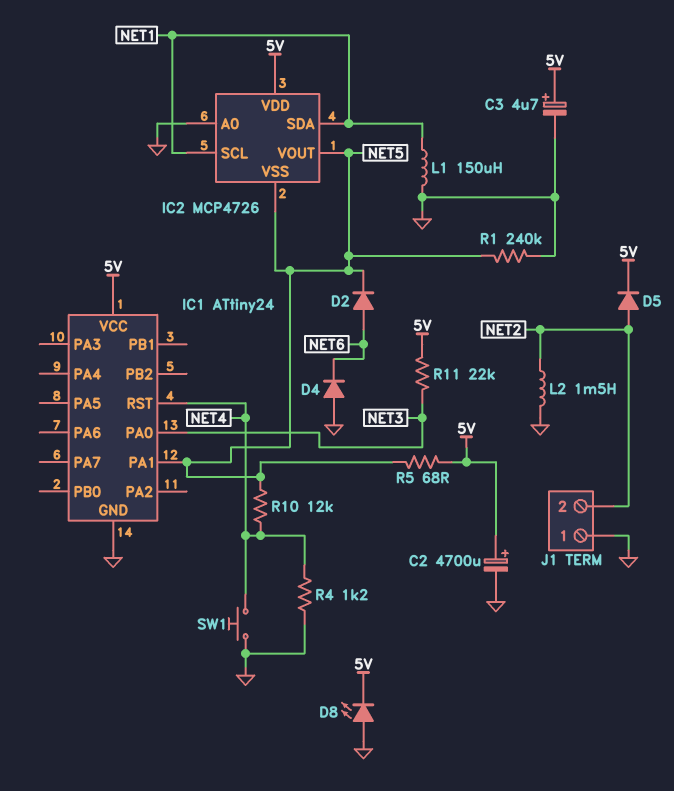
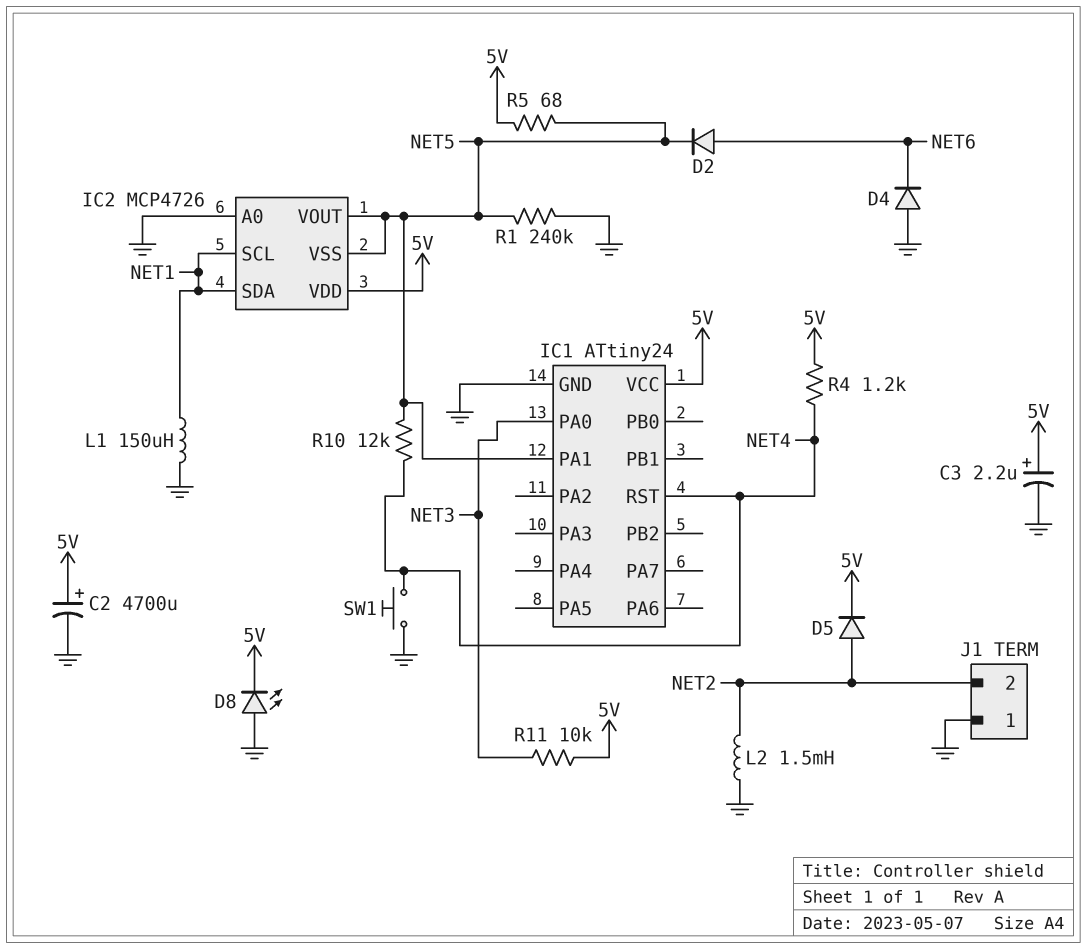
C3: 4.7uF (plus 5V, minus GND) -> 2.2uF (plus 5V, minus GND)
R4: 1.2k (GND, NET4) -> 1.2k (5V, NET4)
R11: 22k (5V, NET3) -> 10k (5V, NET3)

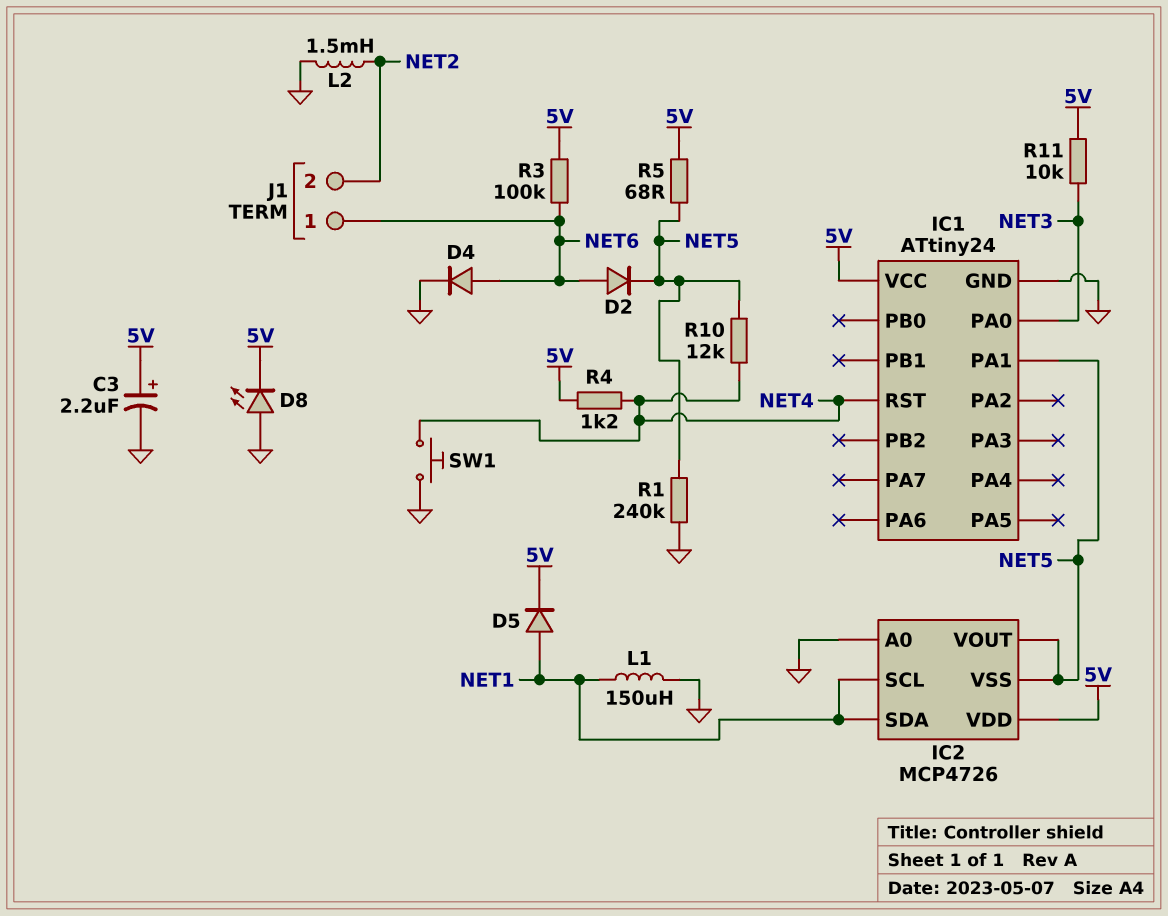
C2: 4700uF (plus 5V, minus GND) -> none
D4: diode (A GND, K NET6) -> diode (A NET6, K GND)
D5: diode (A NET2, K 5V) -> diode (A NET1, K 5V)
J1 pin 1: GND -> NET6
R3: none -> 100k (5V, NET6)

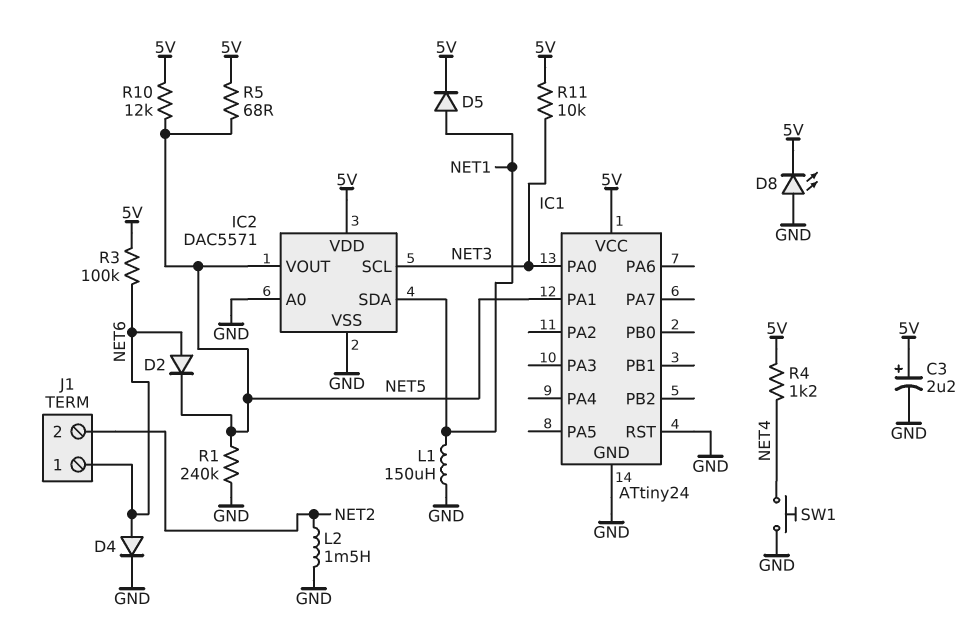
IC1 pin RST: NET4 -> GND
IC2: MCP4726 -> DAC5571
IC2 pin SCL: NET1 -> NET3
IC2 pin VSS: NET5 -> GND
R10: 12k (NET4, NET5) -> 12k (5V, NET5)

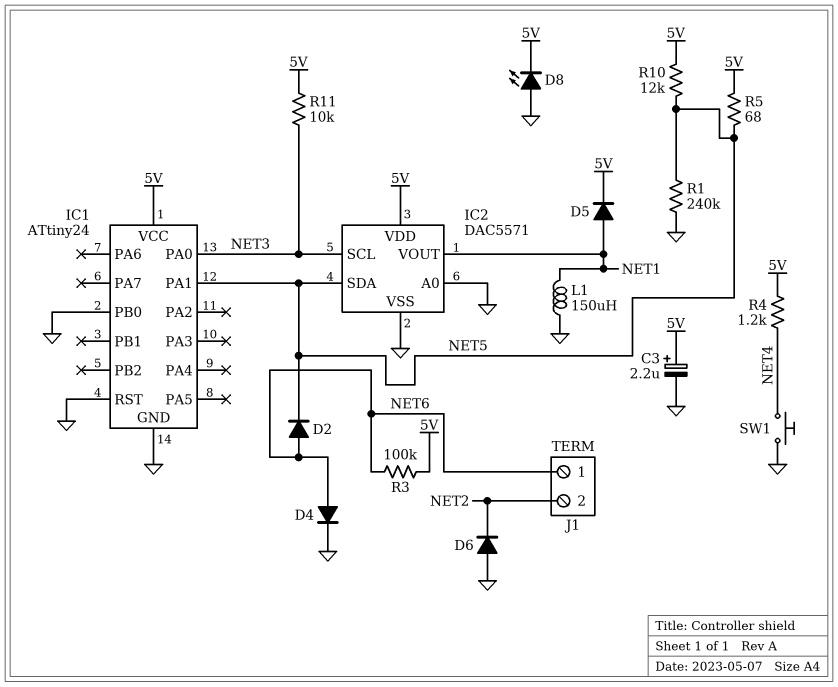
D6: none -> diode (A GND, K NET2)
IC1 pin PB0: none -> GND
IC2 pin SDA: NET1 -> NET5
IC2 pin VOUT: NET5 -> NET1
L2: 1.5mH (GND, NET2) -> none

